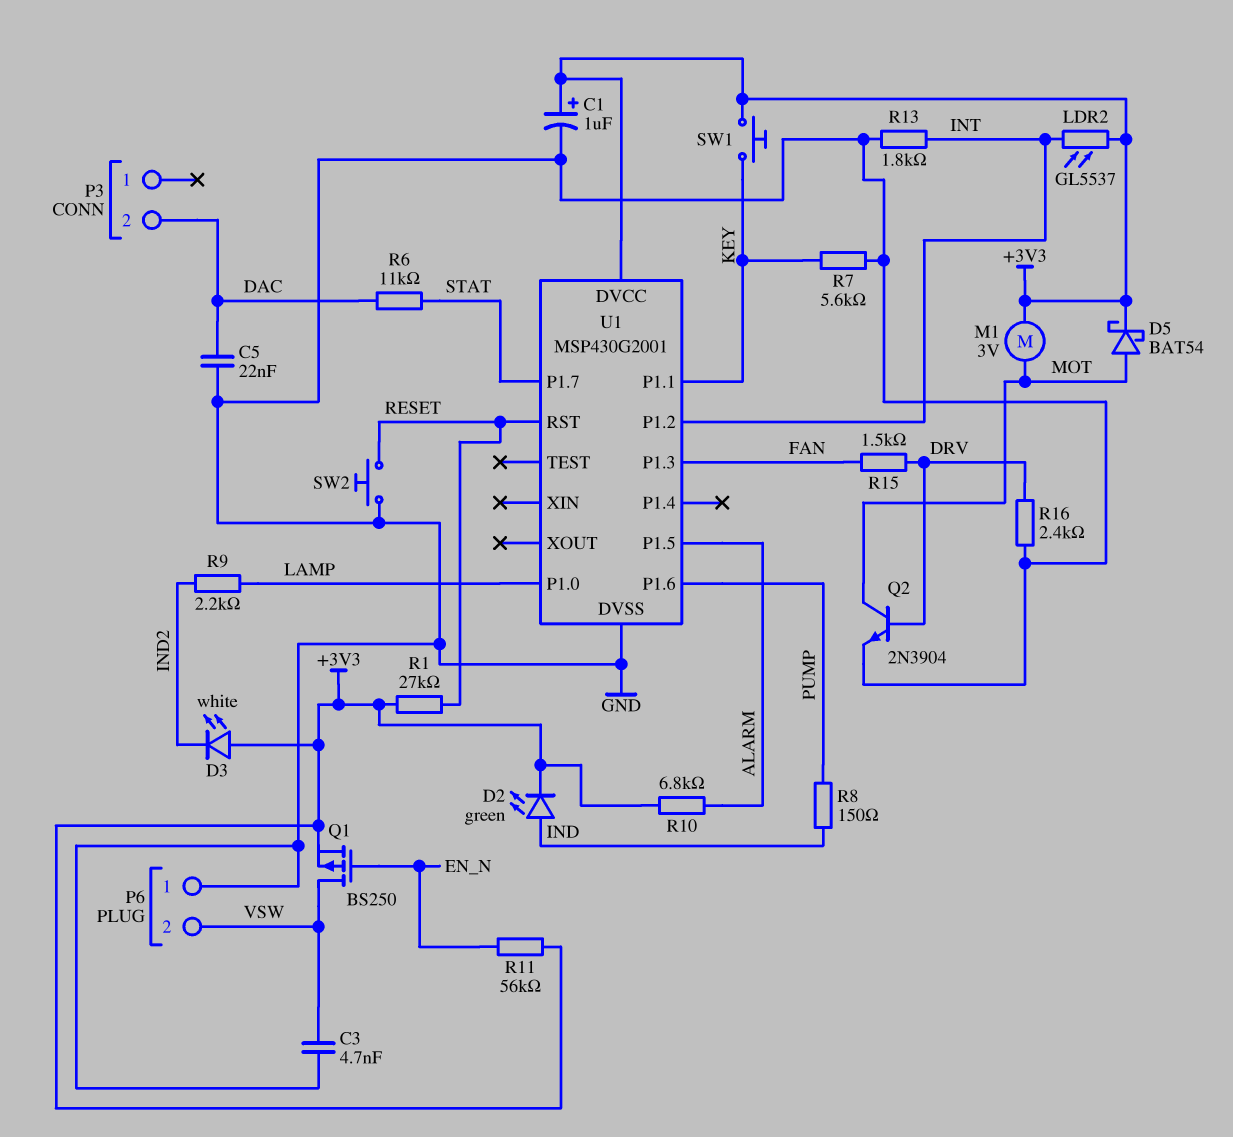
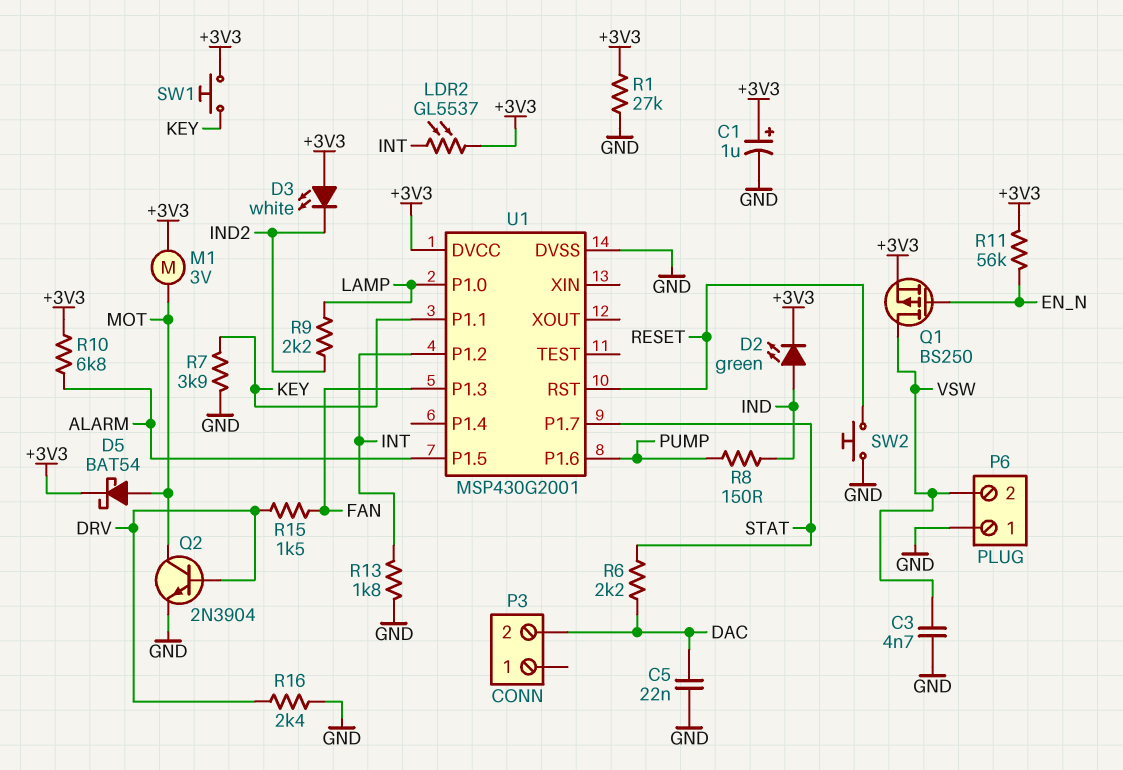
R1: 27k (+3V3, RESET) -> 27k (+3V3, GND)
R6: 11k (DAC, STAT) -> 2.2k (DAC, STAT)
R7: 5.6k (GND, KEY) -> 3.9k (GND, KEY)

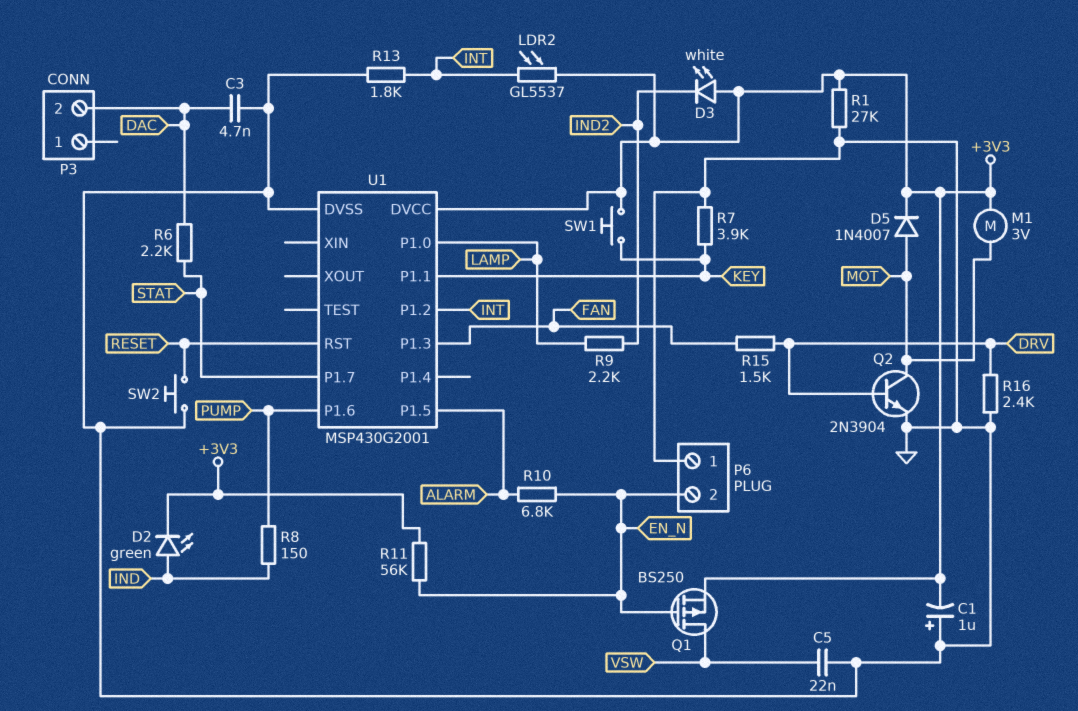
C1: 1uF (plus +3V3, minus GND) -> 1uF (plus GND, minus +3V3)
C3: 4.7nF (GND, VSW) -> 4.7nF (DAC, GND)
C5: 22nF (DAC, GND) -> 22nF (GND, VSW)
D5: schottky BAT54 (A MOT, K +3V3) -> diode 1N4007 (A MOT, K +3V3)
P6 pin 2: VSW -> EN_N
R10: 6.8k (+3V3, ALARM) -> 6.8k (ALARM, EN_N)

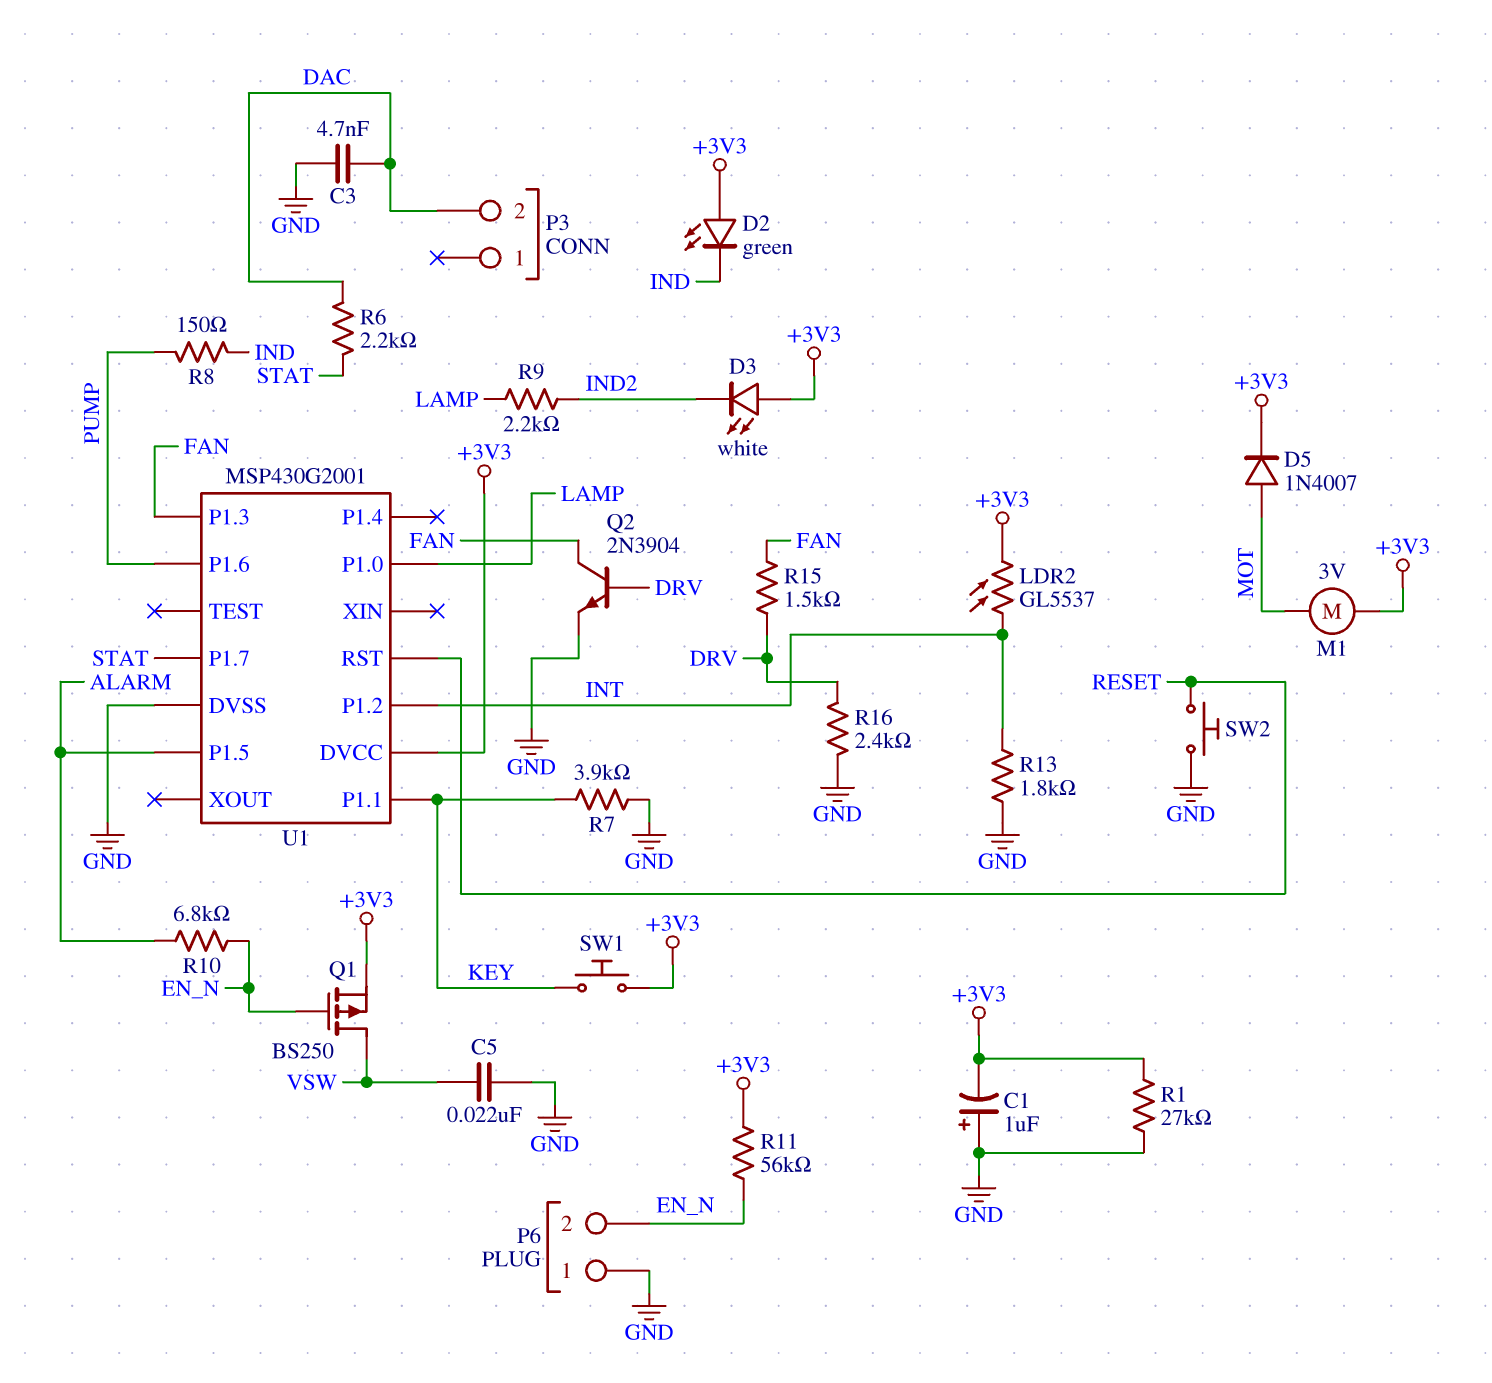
D2: LED green (A IND, K +3V3) -> LED green (A +3V3, K IND)
Q2: NPN 2N3904 (B DRV, C MOT, E GND) -> NPN 2N3904 (B DRV, C FAN, E GND)

